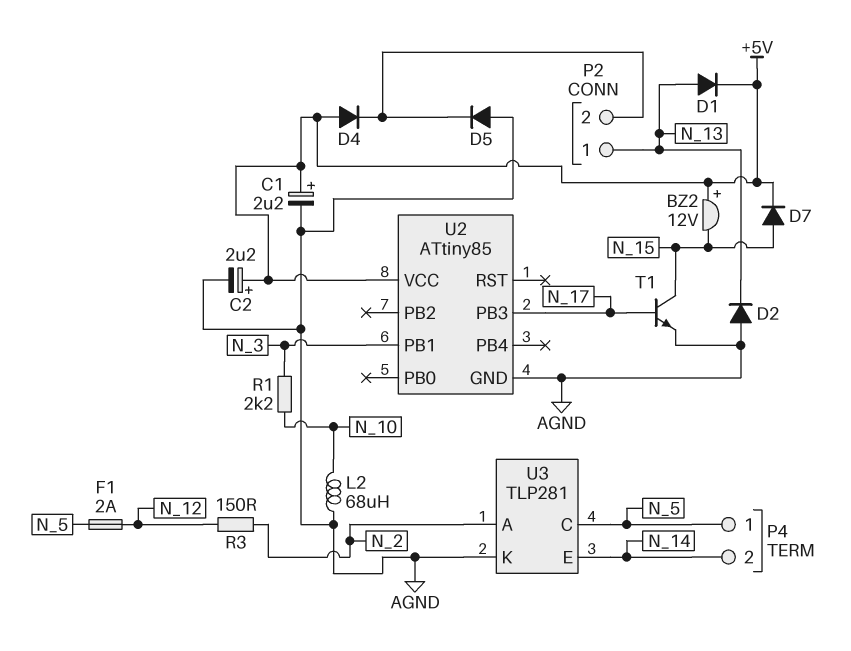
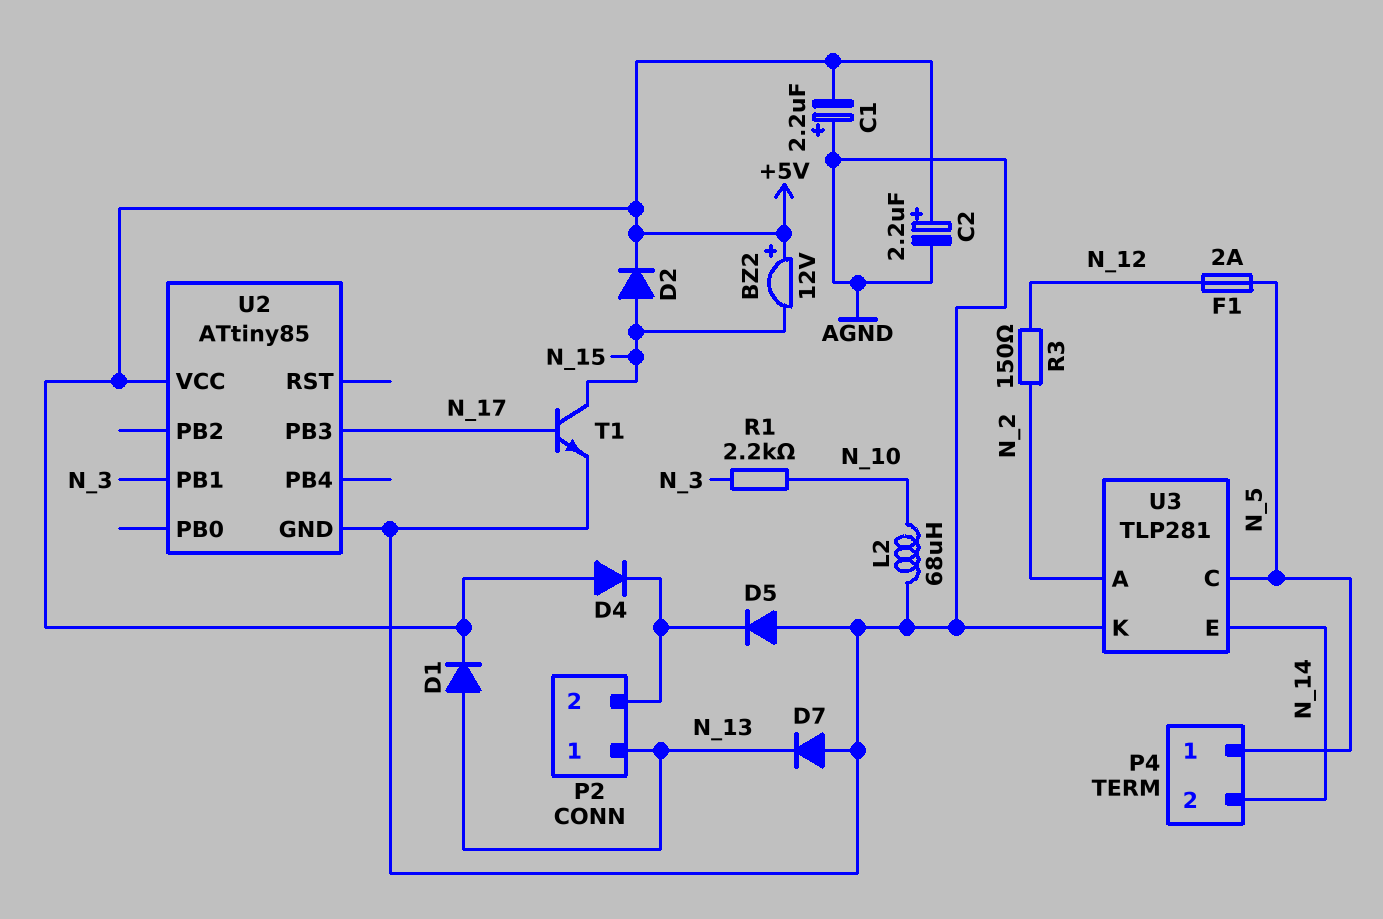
C1: 2.2uF (plus +5V, minus AGND) -> 2.2uF (plus AGND, minus +5V)
D2: diode (A AGND, K N_13) -> diode (A N_15, K +5V)
D7: diode (A N_15, K +5V) -> diode (A AGND, K N_13)

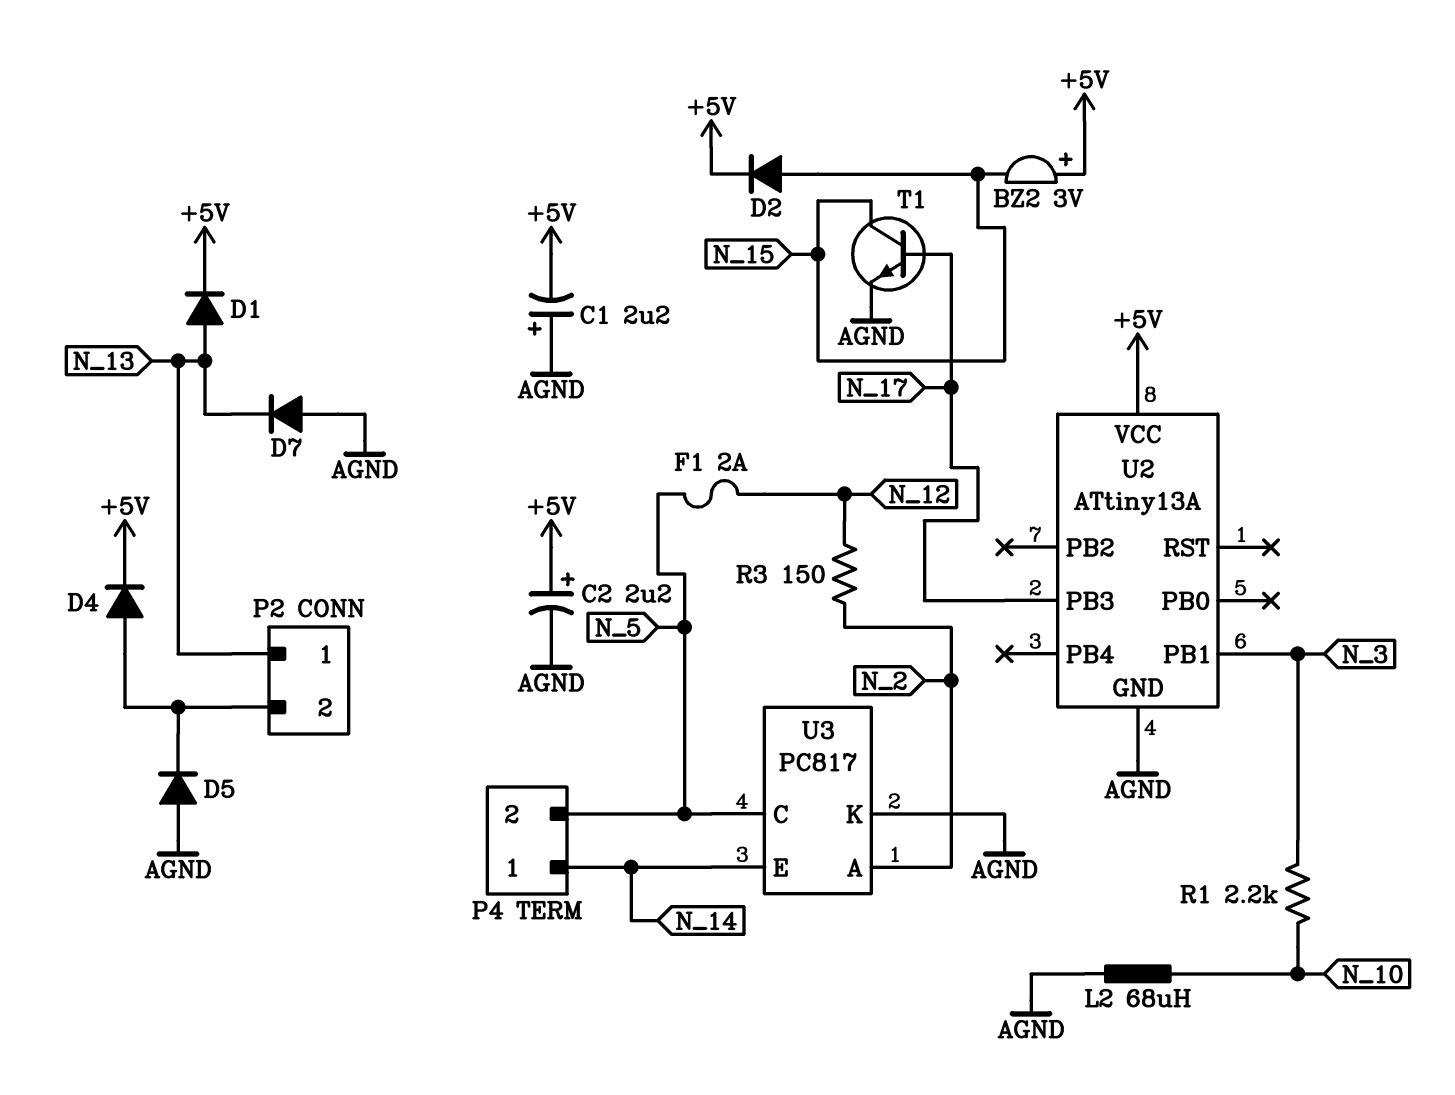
BZ2: buzzer 12V (plus +5V, minus N_15) -> buzzer 3V (plus +5V, minus N_15)
D4: diode (A +5V, K P2/2) -> diode (A P2/2, K +5V)
P4 pin 1: N_5 -> N_14
P4 pin 2: N_14 -> N_5
U2: ATtiny85 -> ATtiny13A
U3: TLP281 -> PC817

